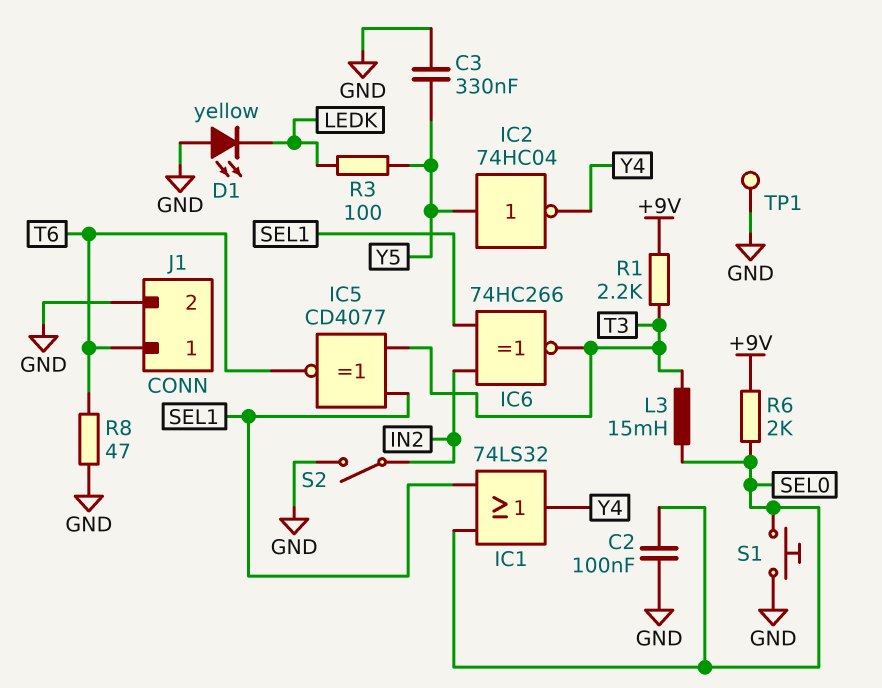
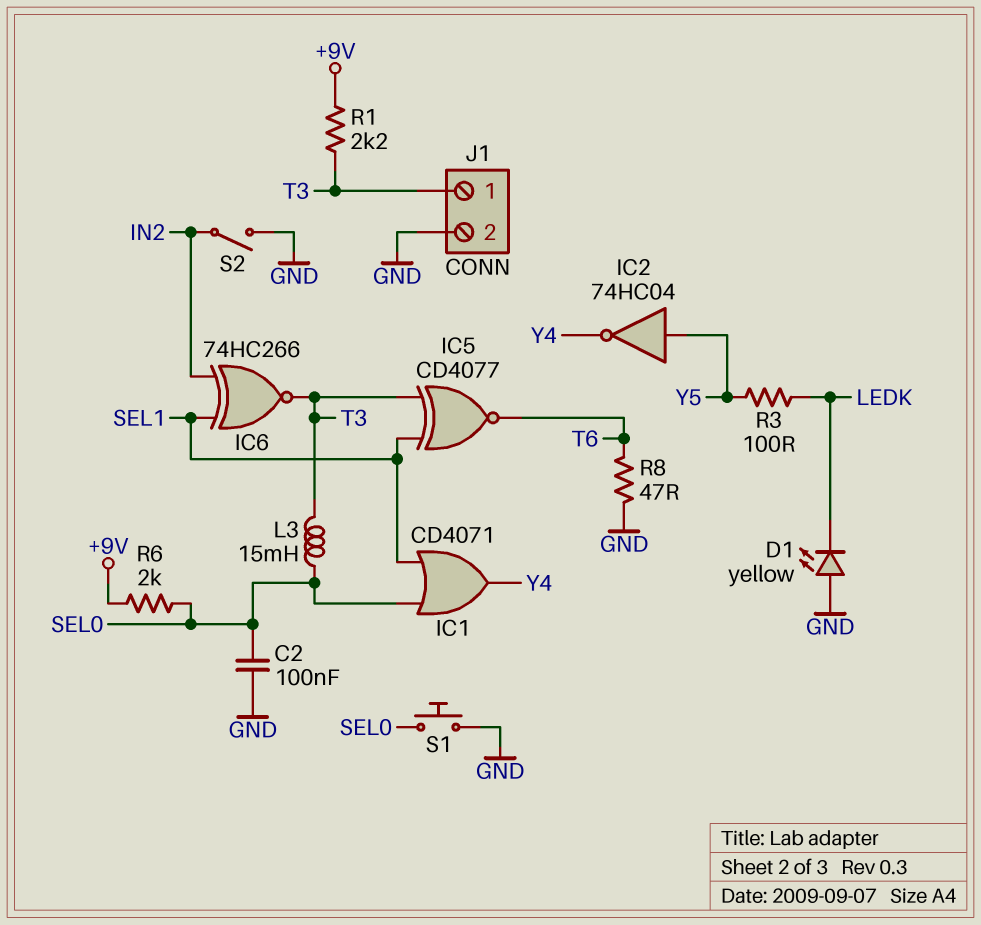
C3: 330nF (GND, Y5) -> none
IC1: OR 74LS32 (in SEL0, in SEL1, out Y4) -> OR CD4071 (in SEL0, in SEL1, out Y4)
J1 pin 1: T6 -> T3
TP1: test point (GND) -> none

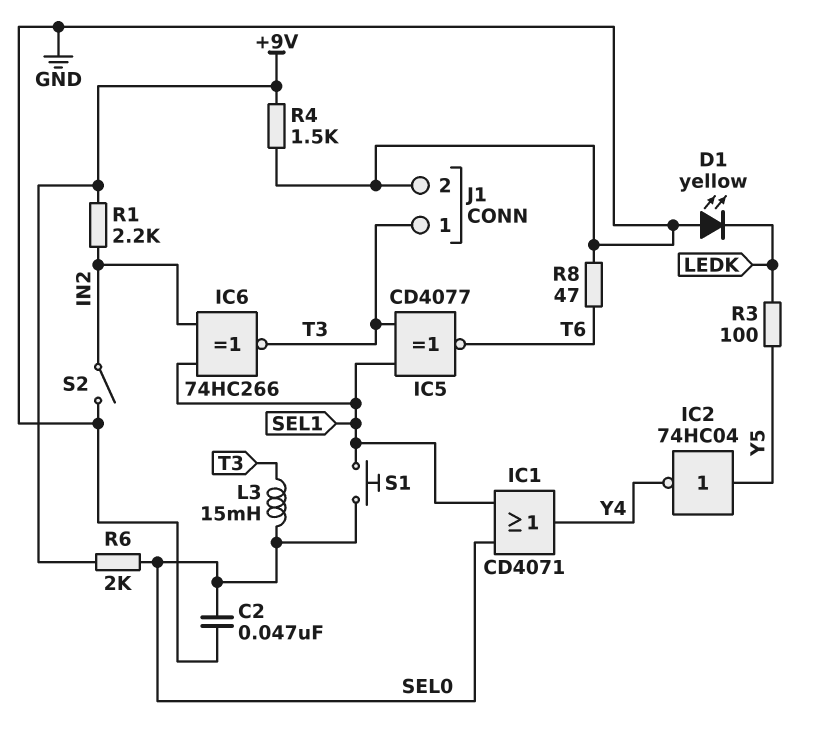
C2: 100nF (GND, SEL0) -> 47nF (GND, SEL0)
R1: 2.2k (+9V, T3) -> 2.2k (+9V, IN2)
R4: none -> 1.5k (+9V, GND)
S1: button (GND, SEL0) -> button (SEL0, SEL1)

